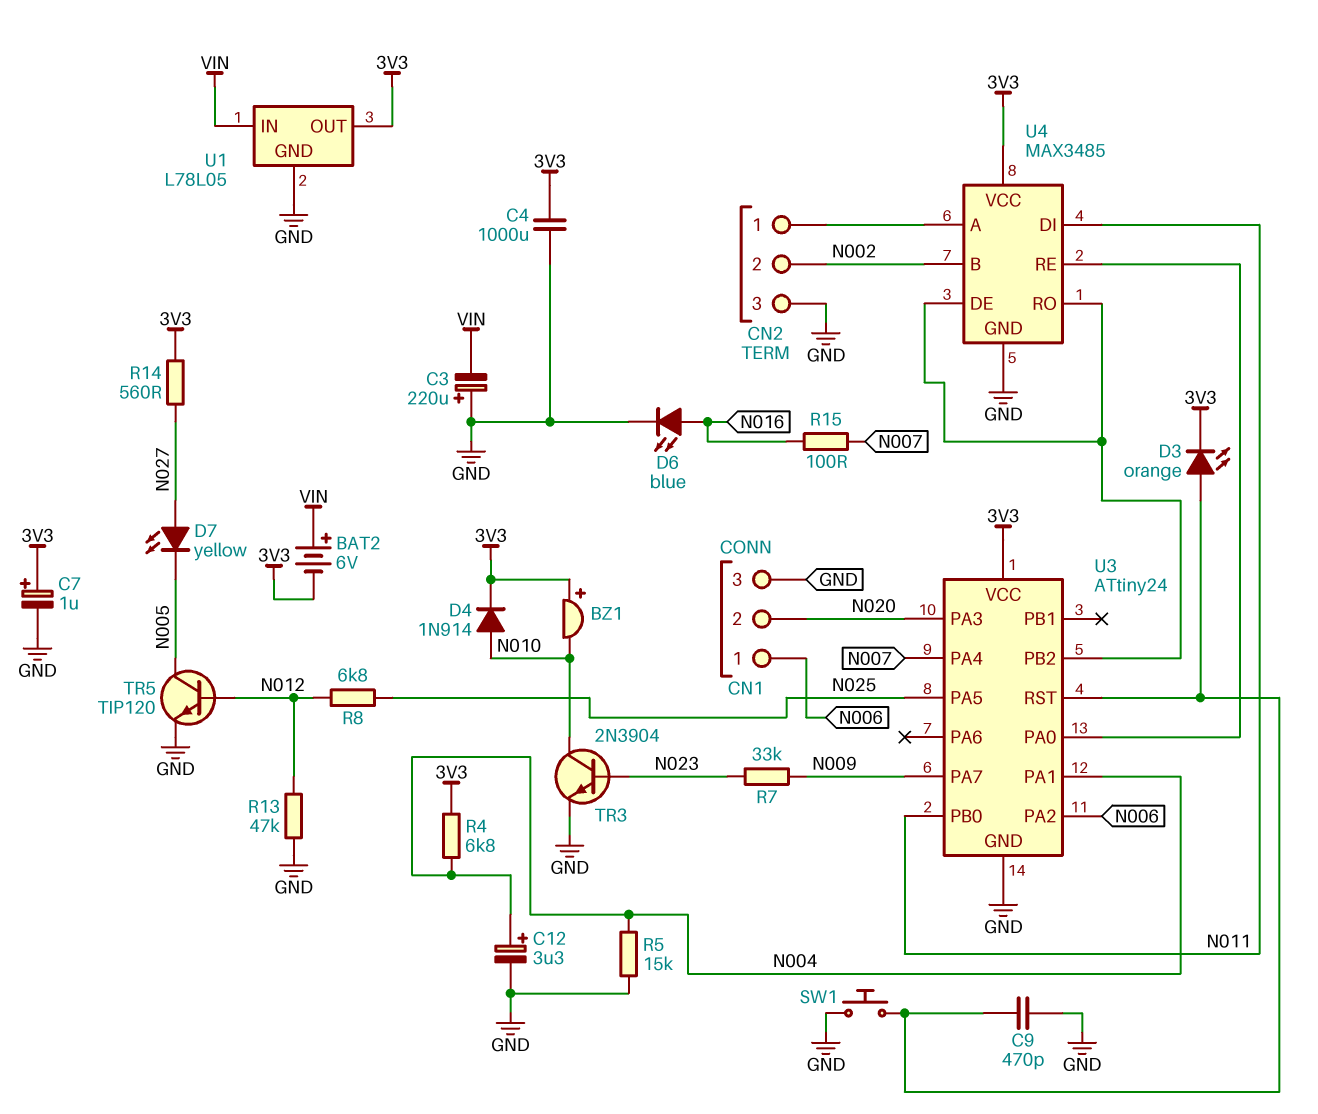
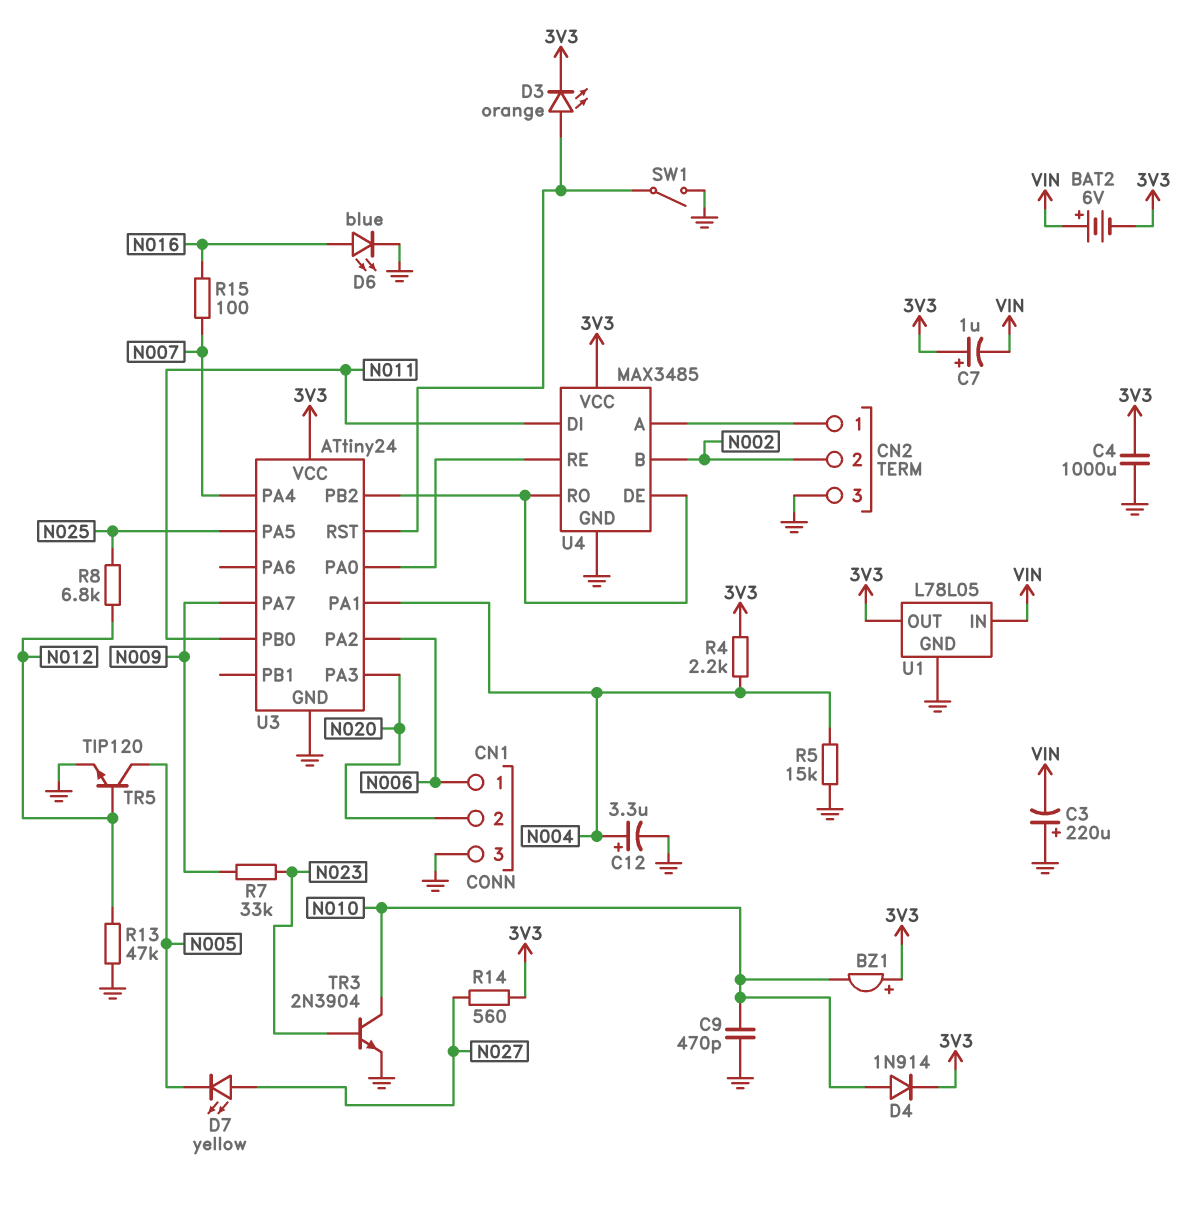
C7: 1uF (plus 3V3, minus GND) -> 1uF (plus 3V3, minus VIN)
C9: 470pF (GND, U3/RST) -> 470pF (GND, N010)
R4: 6.8k (3V3, N004) -> 2.2k (3V3, N004)
SW1: button (GND, U3/RST) -> switch (GND, U3/RST)

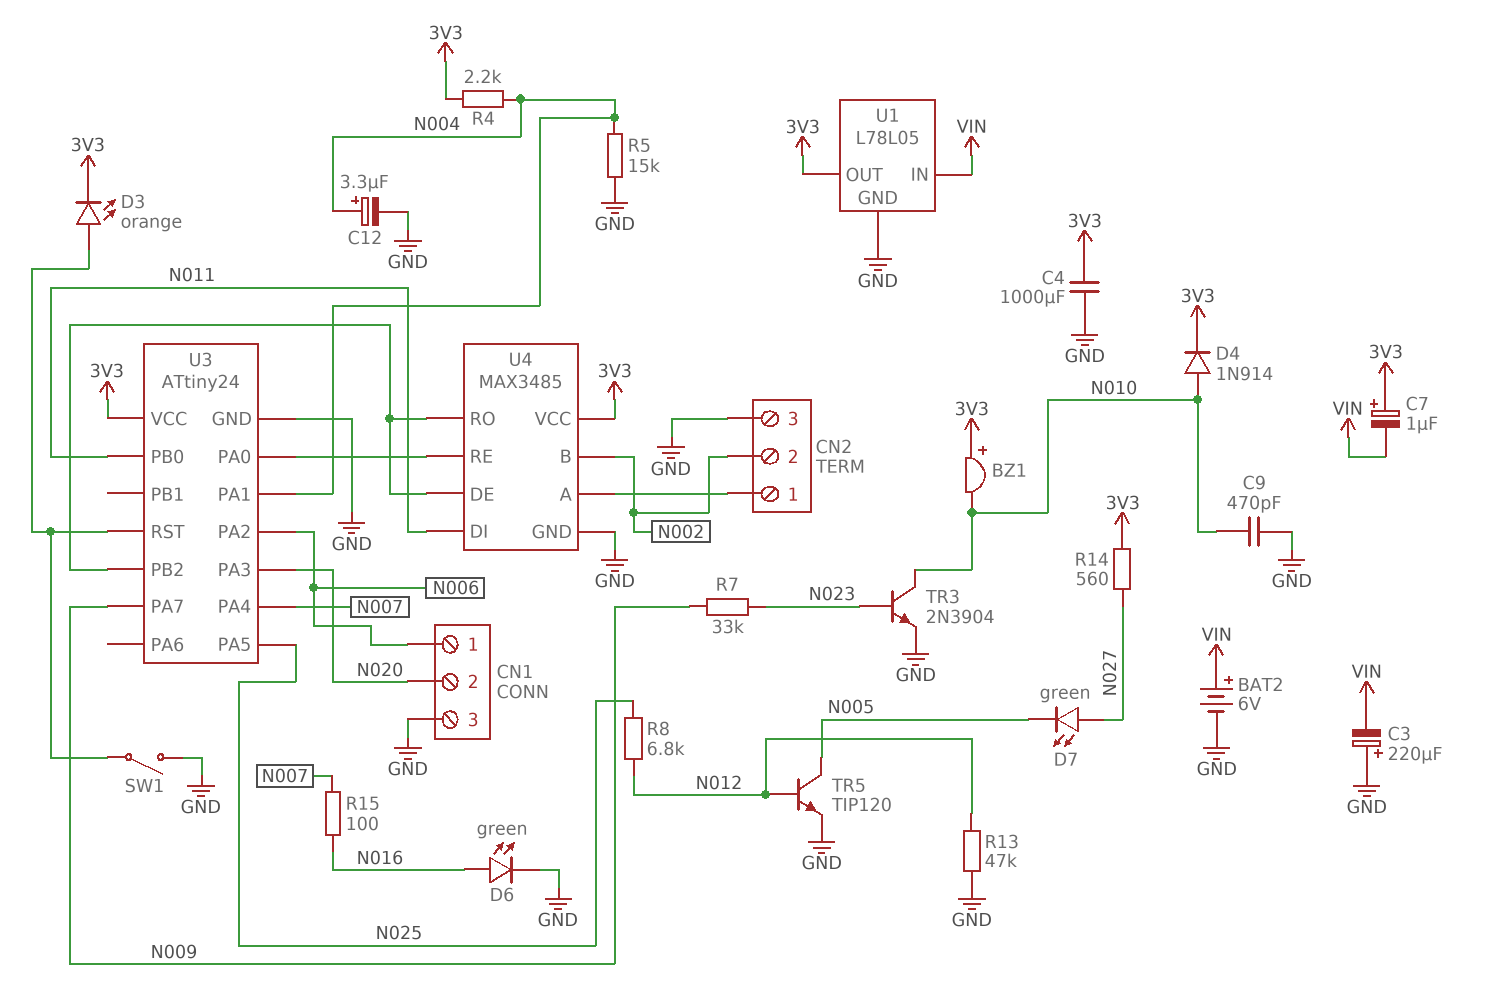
BAT2: 6V (plus VIN, minus 3V3) -> 6V (plus VIN, minus GND)
D6: LED blue (A N016, K GND) -> LED green (A N016, K GND)
D7: LED yellow (A N027, K N005) -> LED green (A N027, K N005)

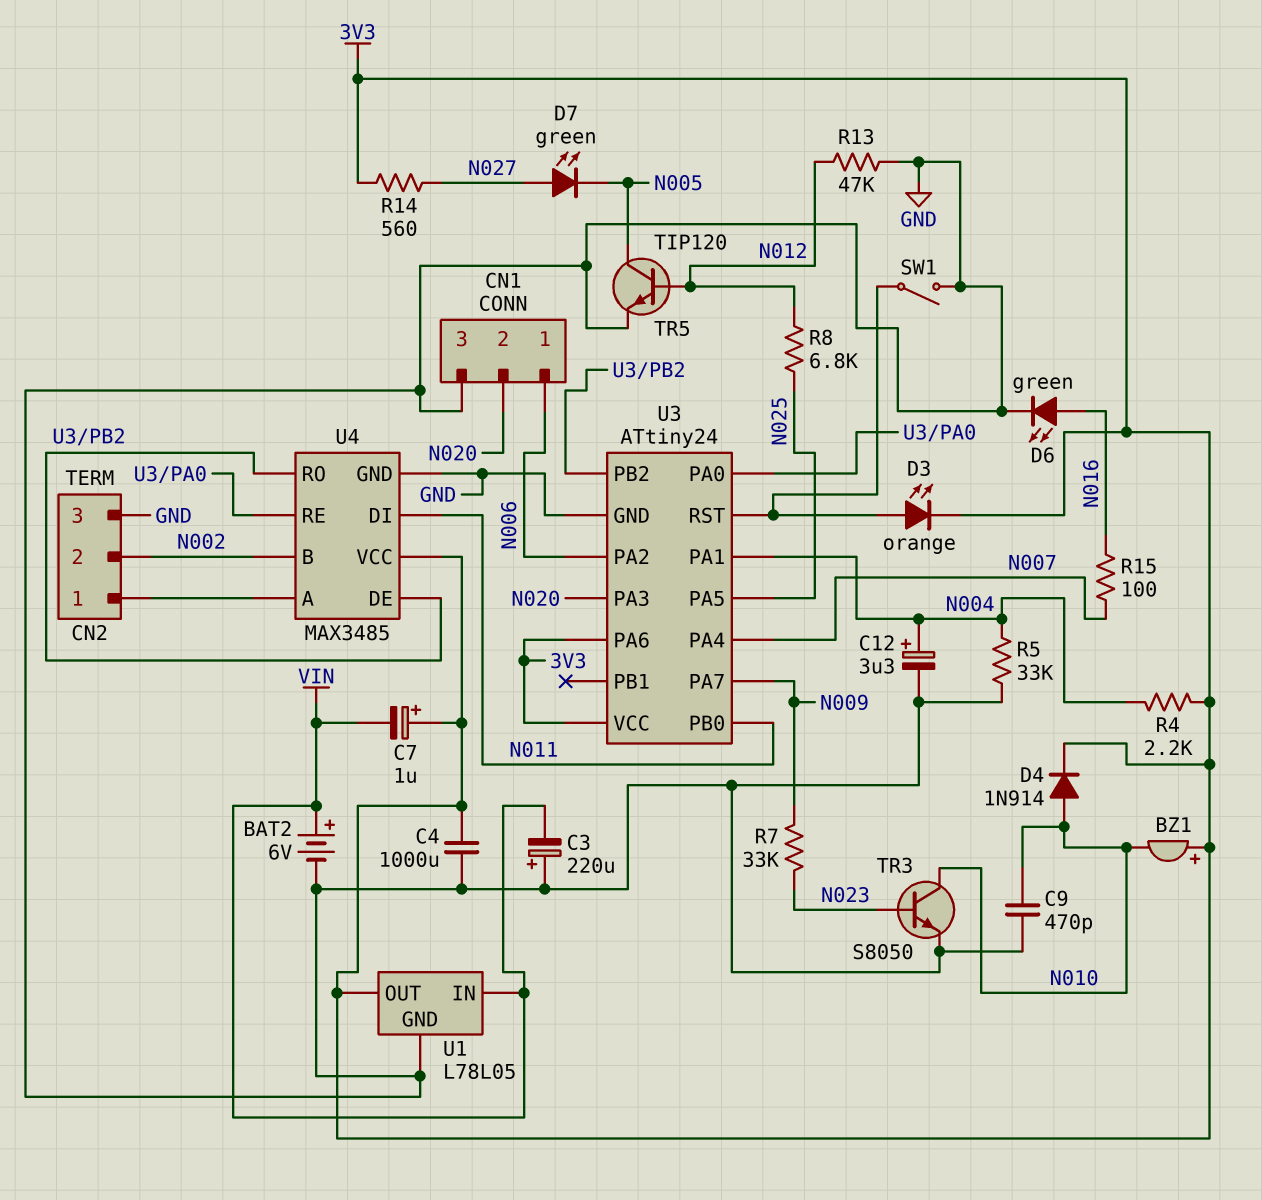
R5: 15k (GND, N004) -> 33k (GND, N004)
TR3: NPN 2N3904 (B N023, C N010, E GND) -> NPN S8050 (B N023, C N010, E GND)
U3 pin PA6: none -> 3V3

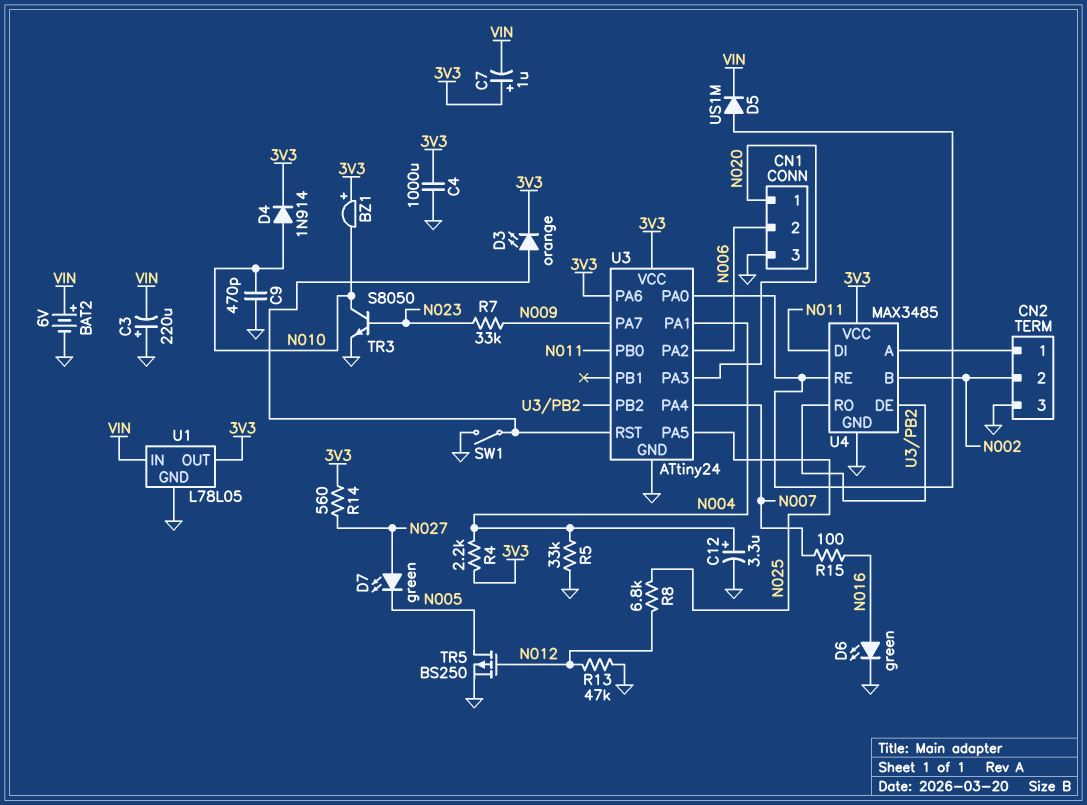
CN1 pin 1: N006 -> N020
CN1 pin 2: N020 -> N006
D5: none -> diode US1M (A U3/PA0, K VIN)
TR5: NPN TIP120 (B N012, C N005, E GND) -> PMOS BS250 (G N012, D N005, S GND)

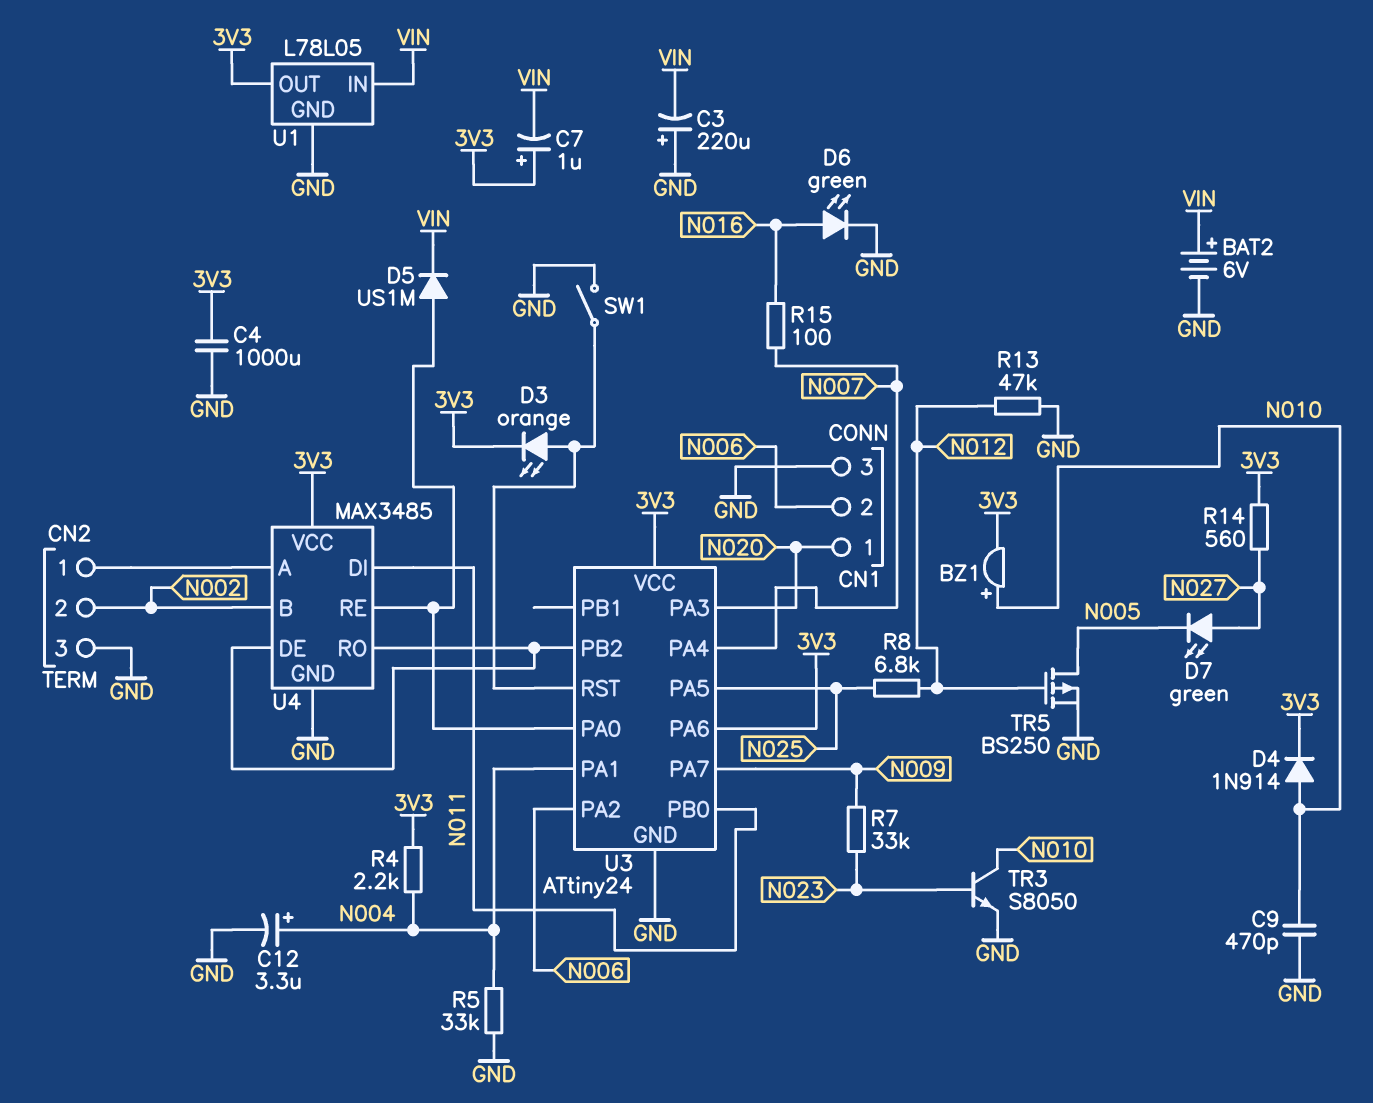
BZ1: buzzer (plus 3V3, minus N010) -> buzzer (plus N010, minus 3V3)

